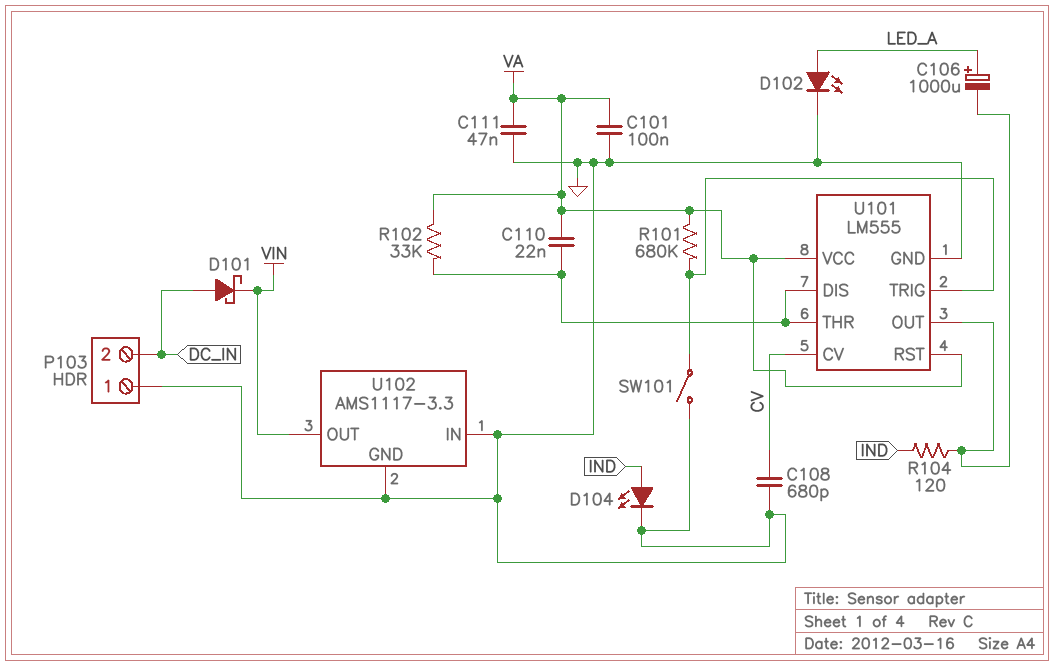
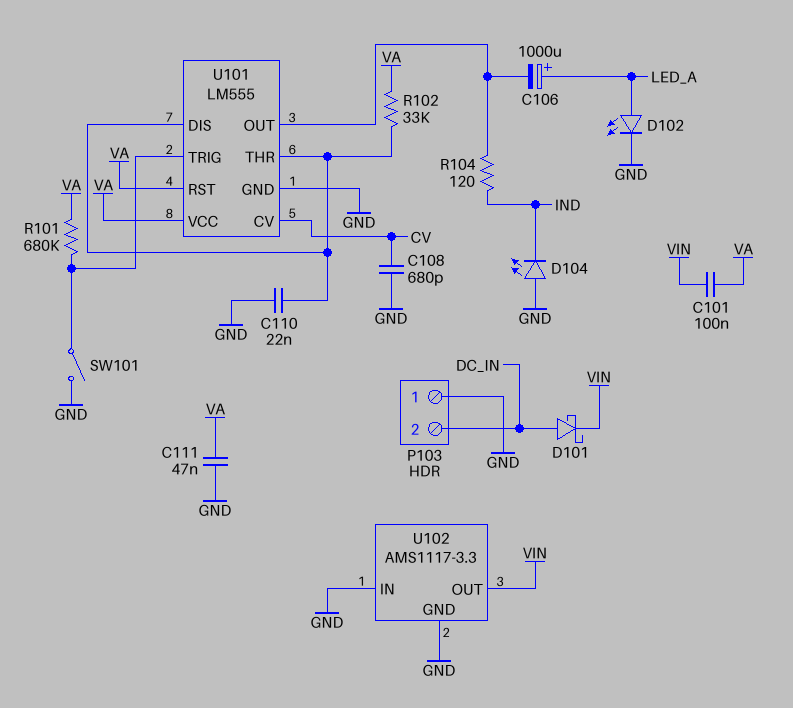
C101: 100nF (GND, VA) -> 100nF (VA, VIN)
C110: 22nF (U101/DIS, VA) -> 22nF (GND, U101/DIS)
D104: LED (A IND, K GND) -> LED (A GND, K IND)

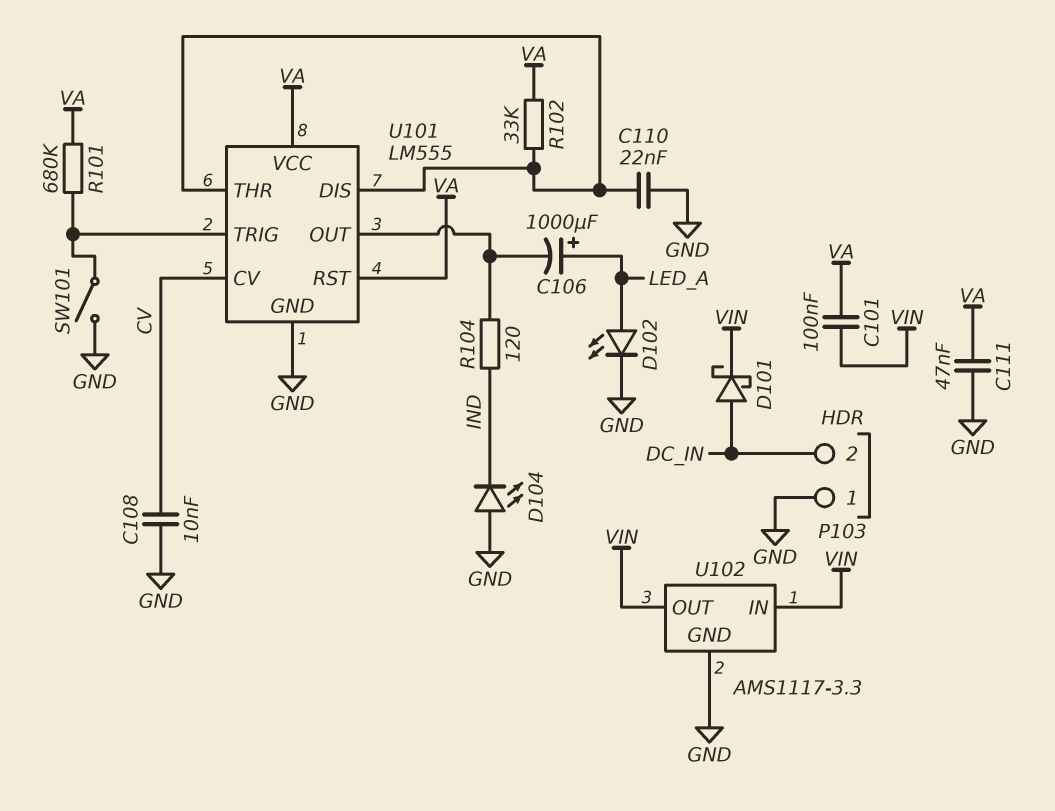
C108: 680pF (CV, GND) -> 10nF (CV, GND)
U102 pin IN: GND -> VIN

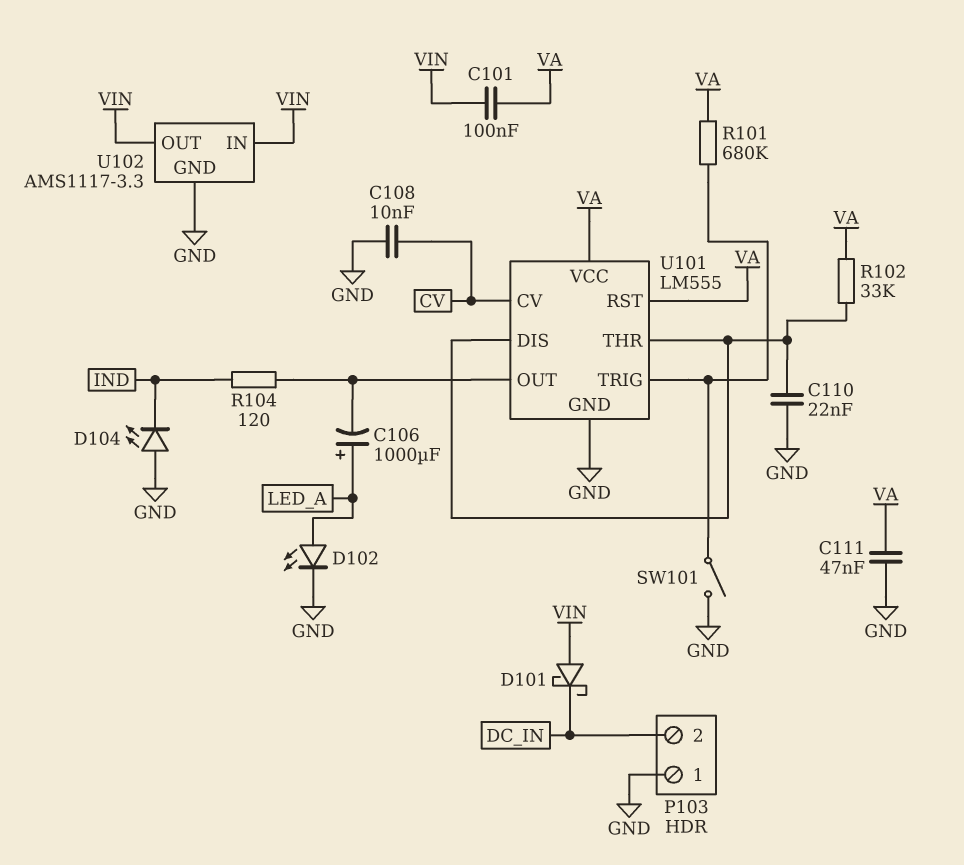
D101: schottky (A DC_IN, K VIN) -> schottky (A VIN, K DC_IN)

